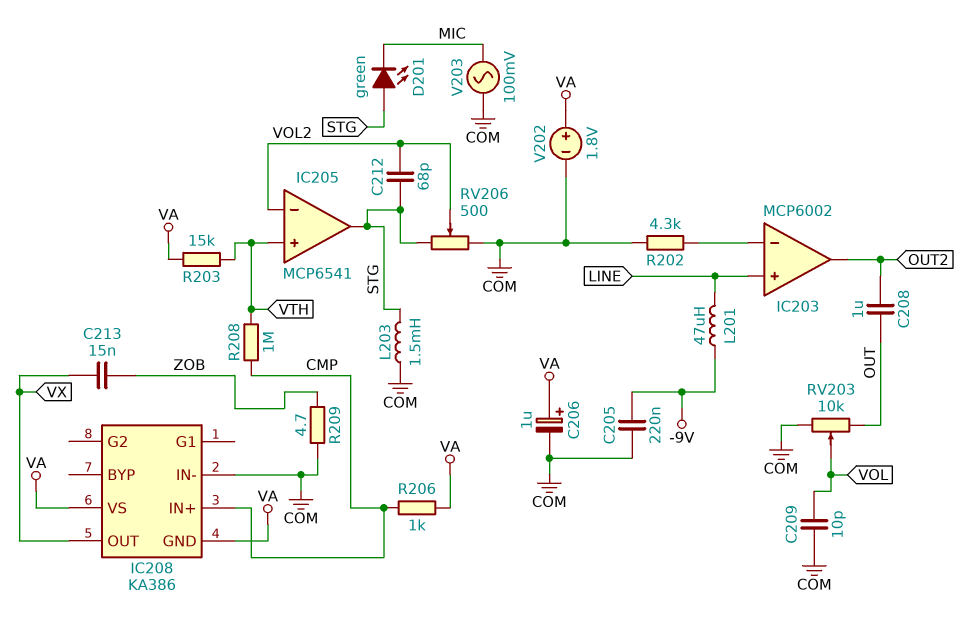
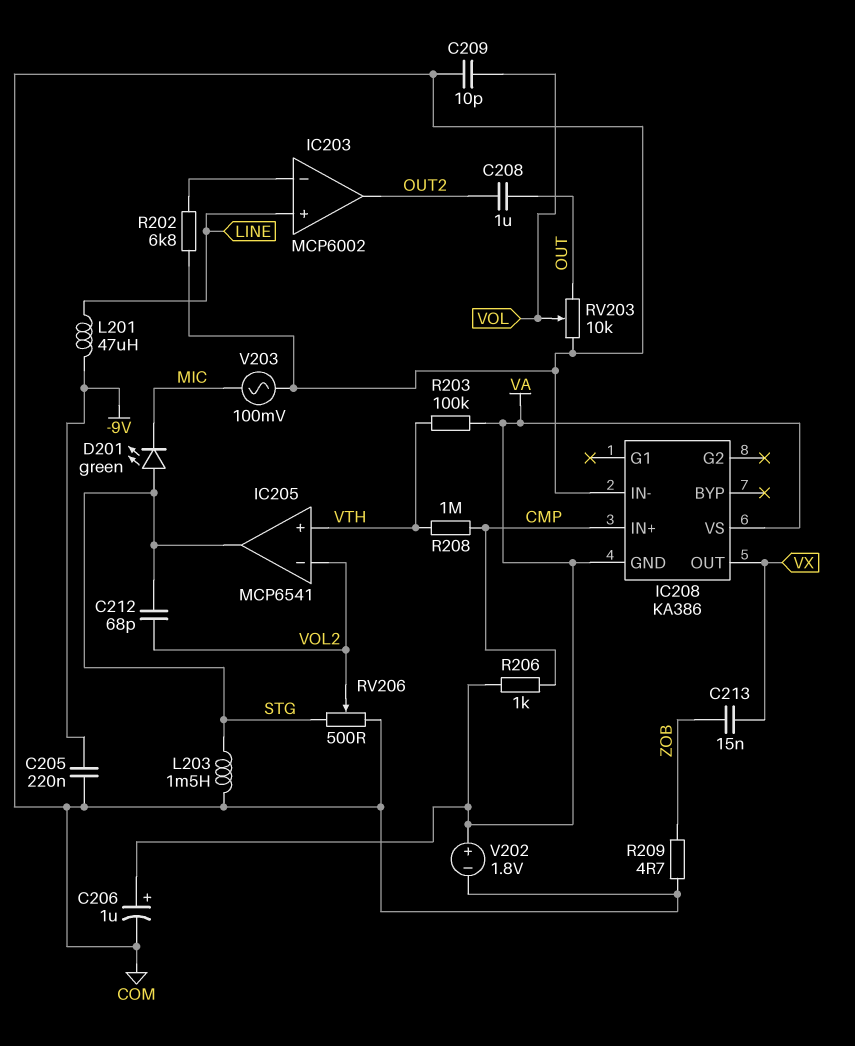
R202: 4.3k (COM, IC203/in-) -> 6.8k (COM, IC203/in-)
R203: 15k (VA, VTH) -> 100k (VA, VTH)

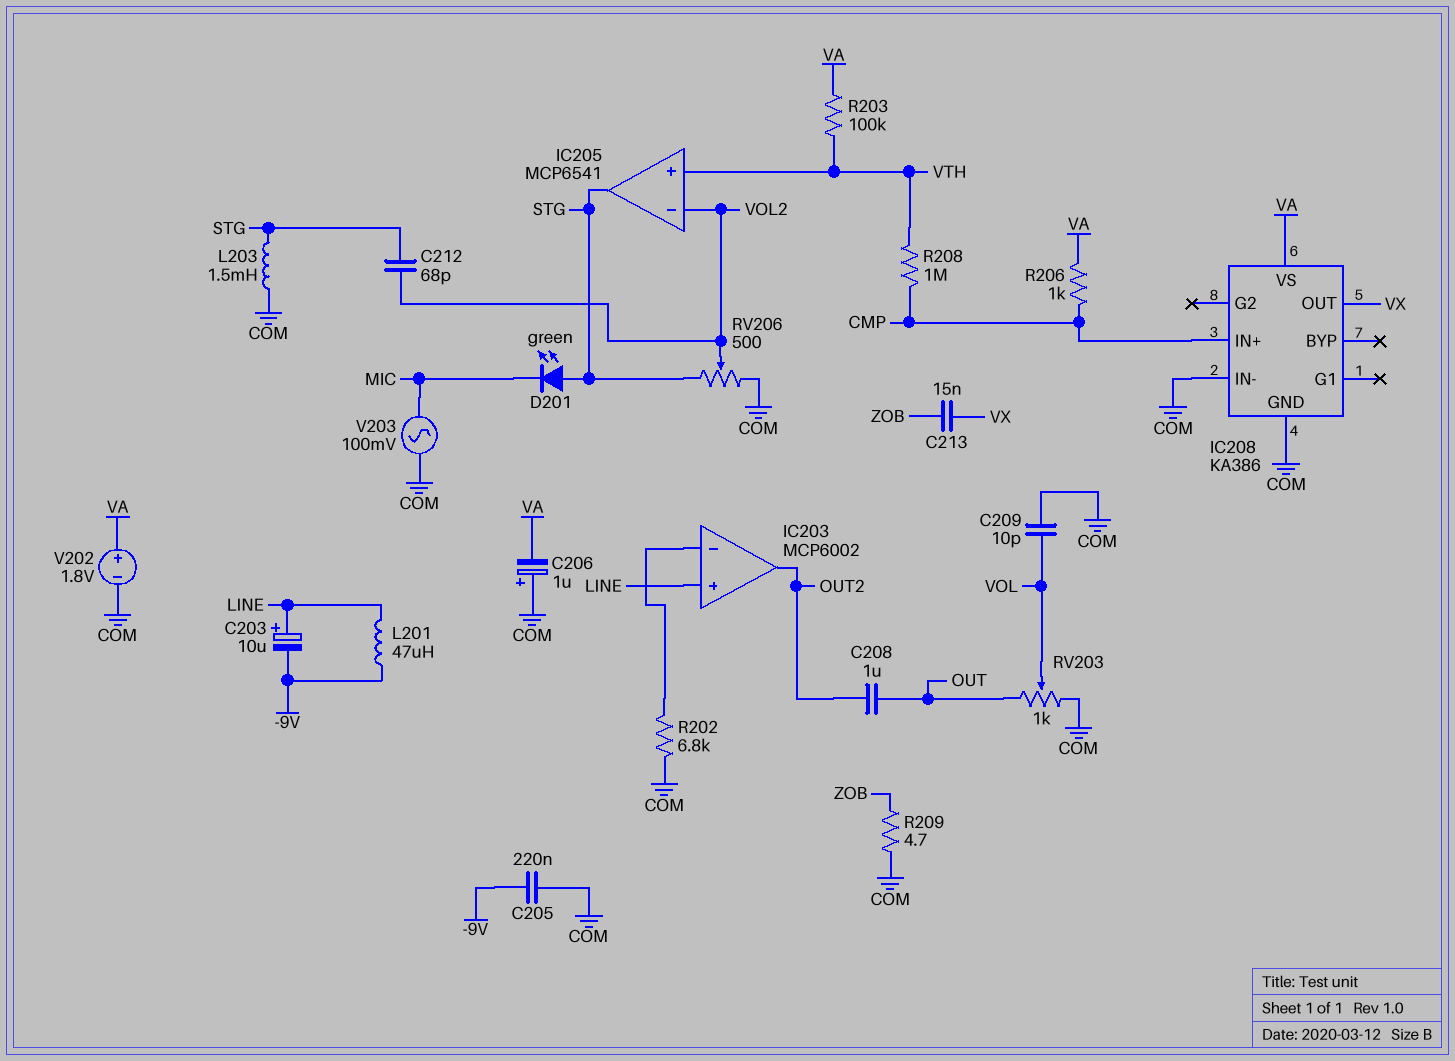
C203: none -> 10uF (plus LINE, minus -9V)
C206: 1uF (plus VA, minus COM) -> 1uF (plus COM, minus VA)
IC208 pin GND: VA -> COM
RV203: 10k (COM, OUT, wiper VOL) -> 1k (COM, OUT, wiper VOL)

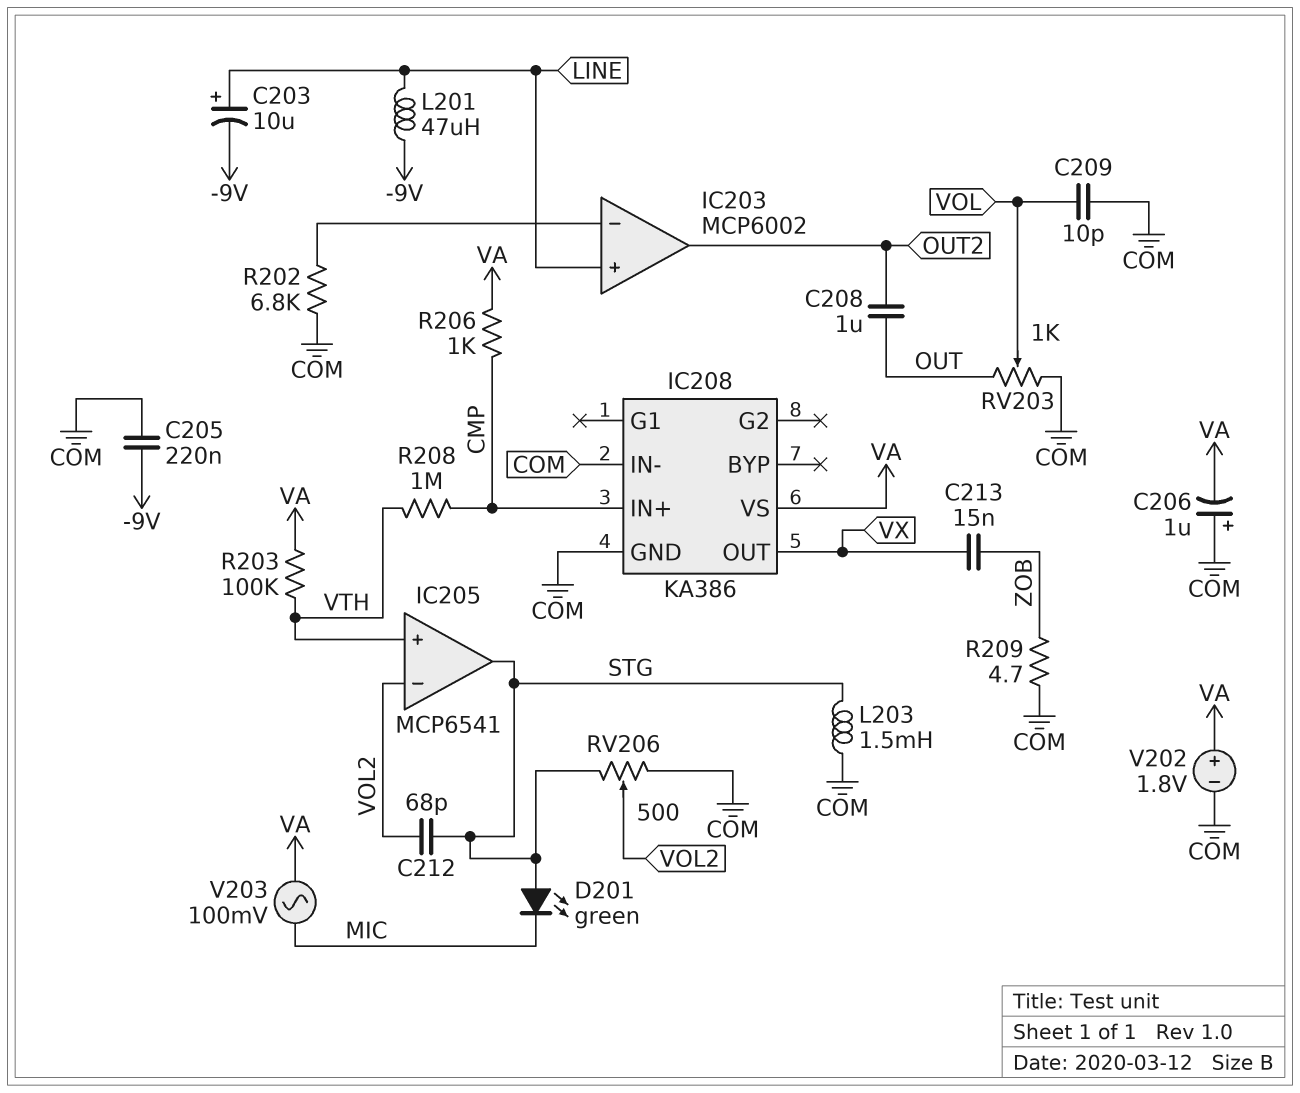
V203: AC 100mV (COM, MIC) -> AC 100mV (MIC, VA)

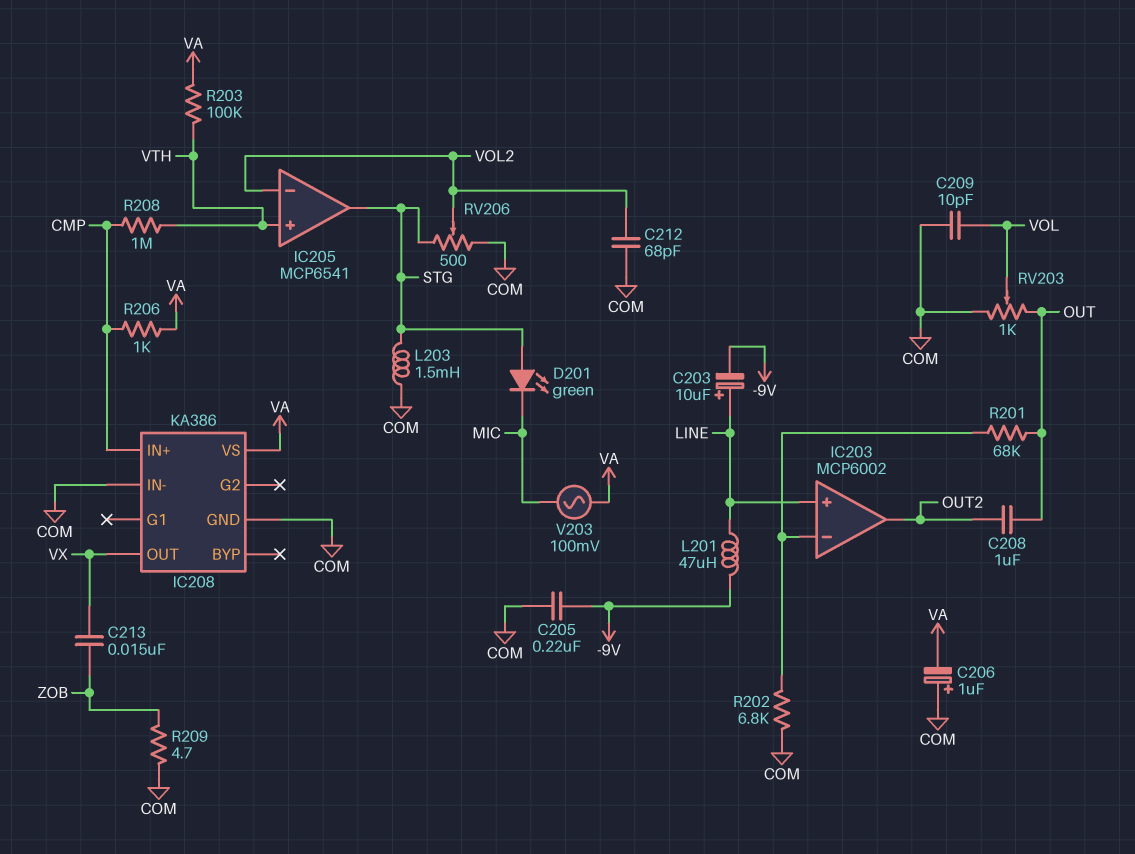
C212: 68pF (STG, VOL2) -> 68pF (COM, VOL2)
R201: none -> 68k (IC203/in-, OUT)
V202: 1.8V (plus VA, minus COM) -> none

